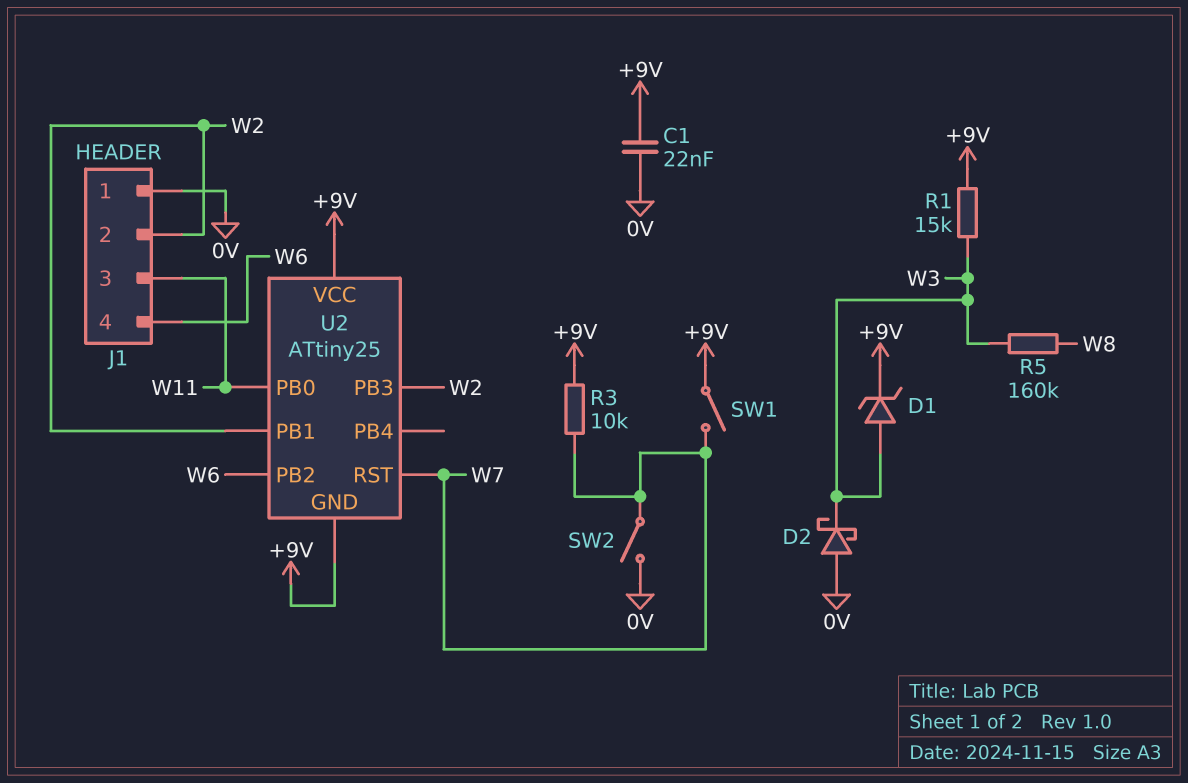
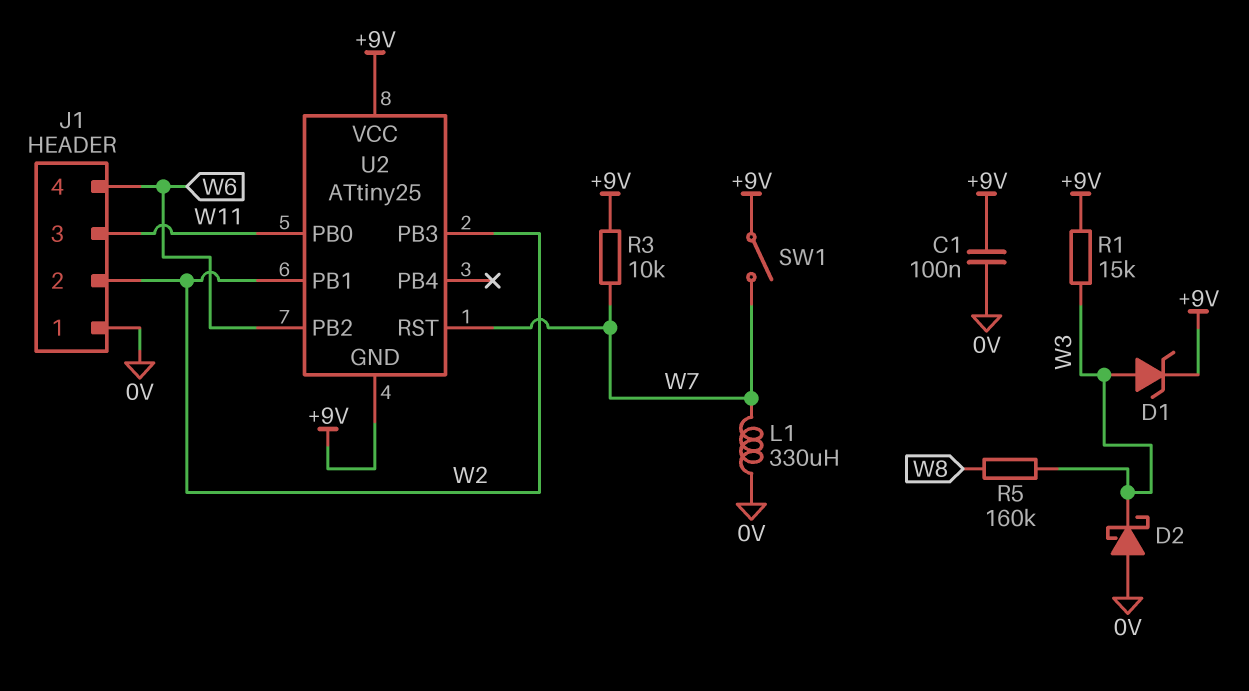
C1: 22nF (+9V, 0V) -> 100nF (+9V, 0V)
L1: none -> 330uH (0V, W7)
SW2: switch (0V, W7) -> none

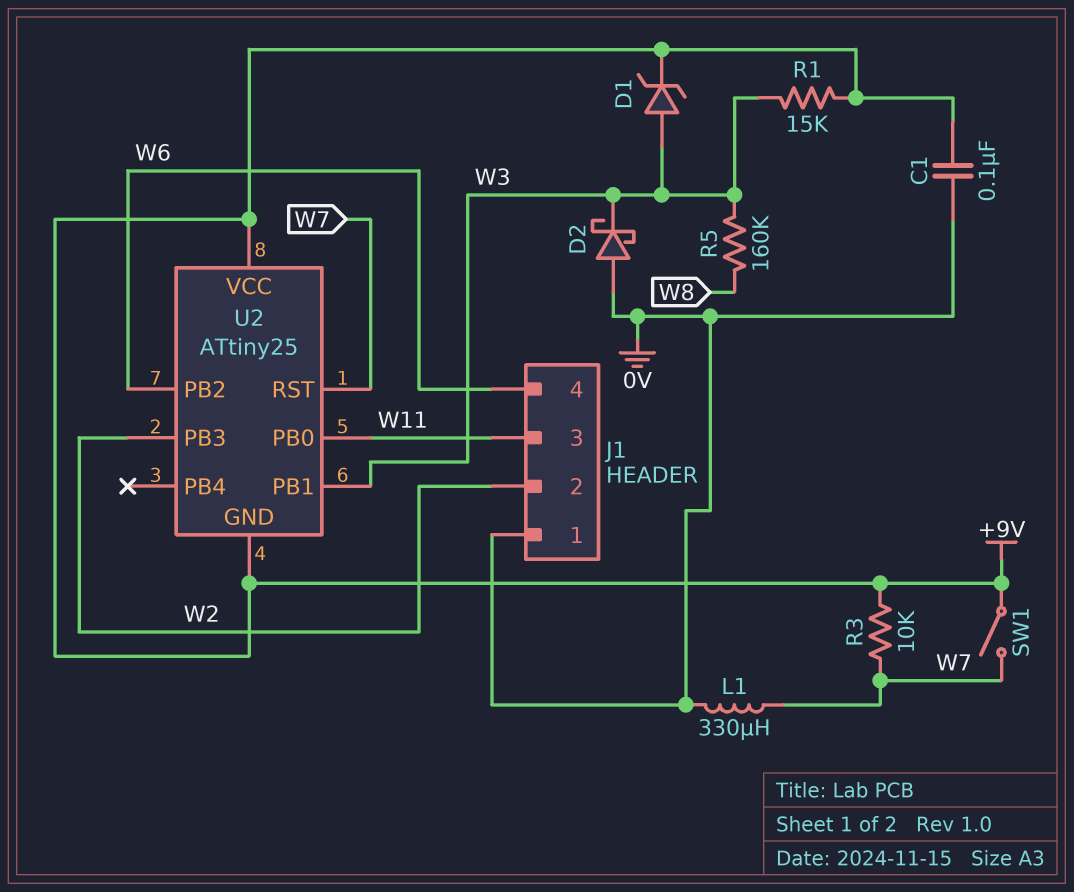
U2 pin PB1: W2 -> W3

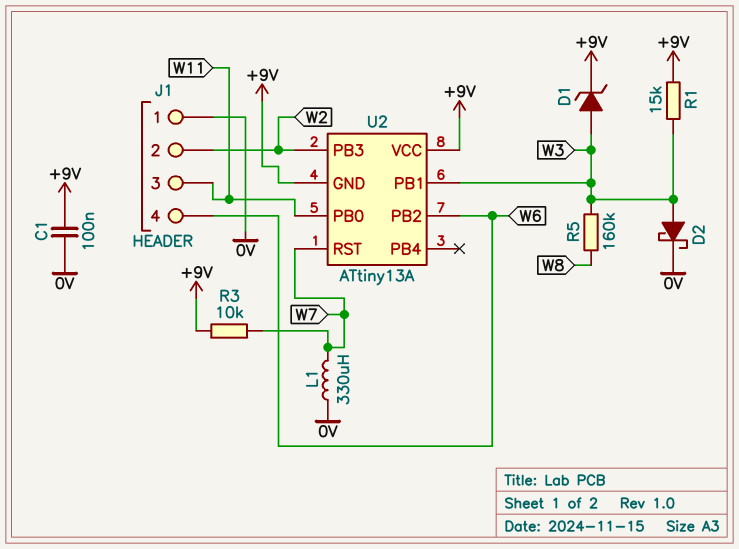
D2: schottky (A 0V, K W3) -> schottky (A W3, K 0V)
SW1: switch (+9V, W7) -> none
U2: ATtiny25 -> ATtiny13A

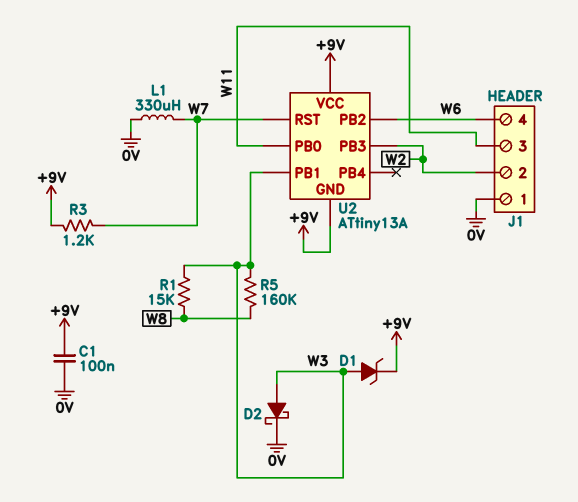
R1: 15k (+9V, W3) -> 15k (W3, W8)
R3: 10k (+9V, W7) -> 1.2k (+9V, W7)

